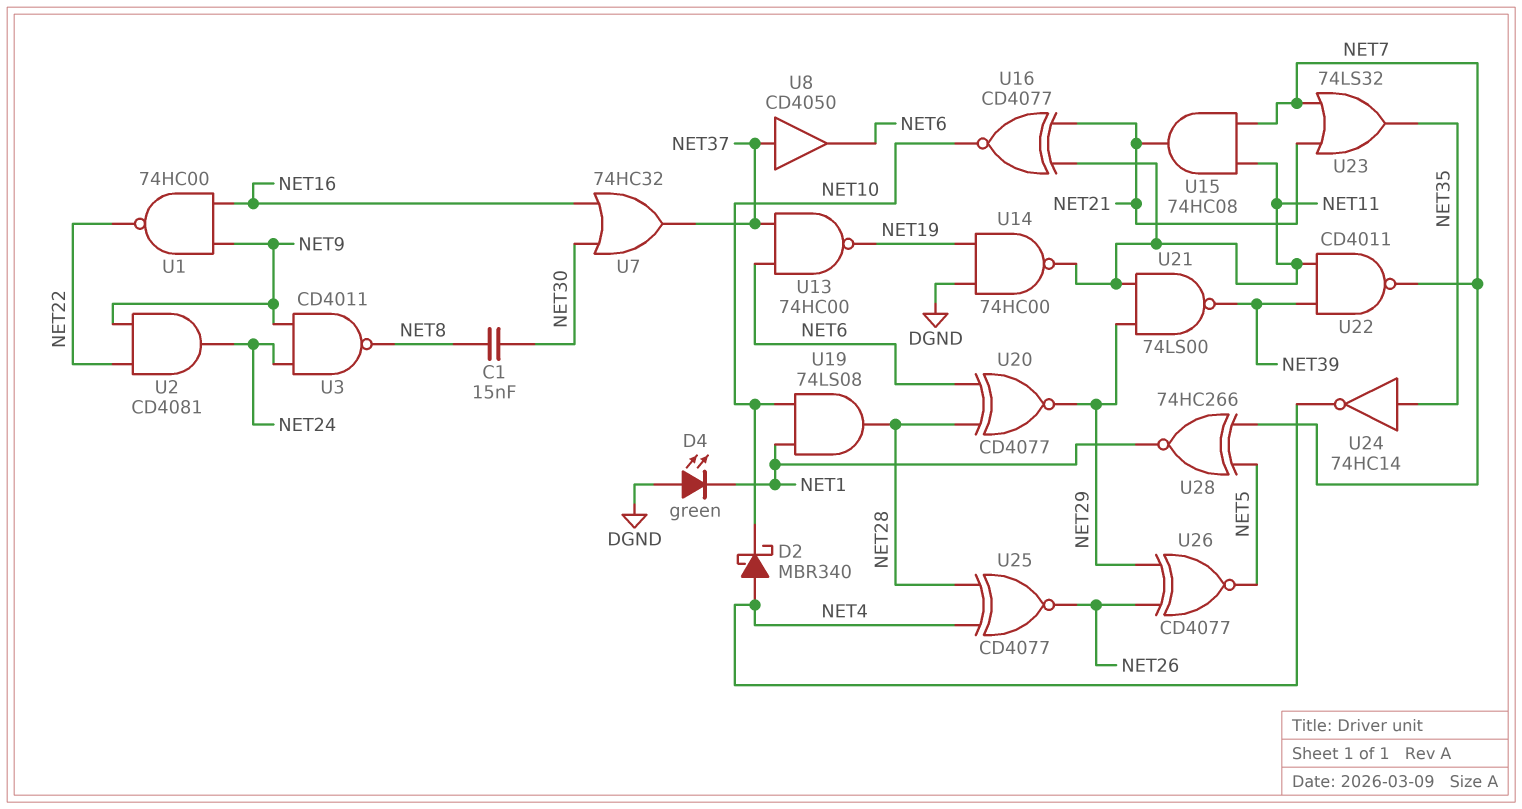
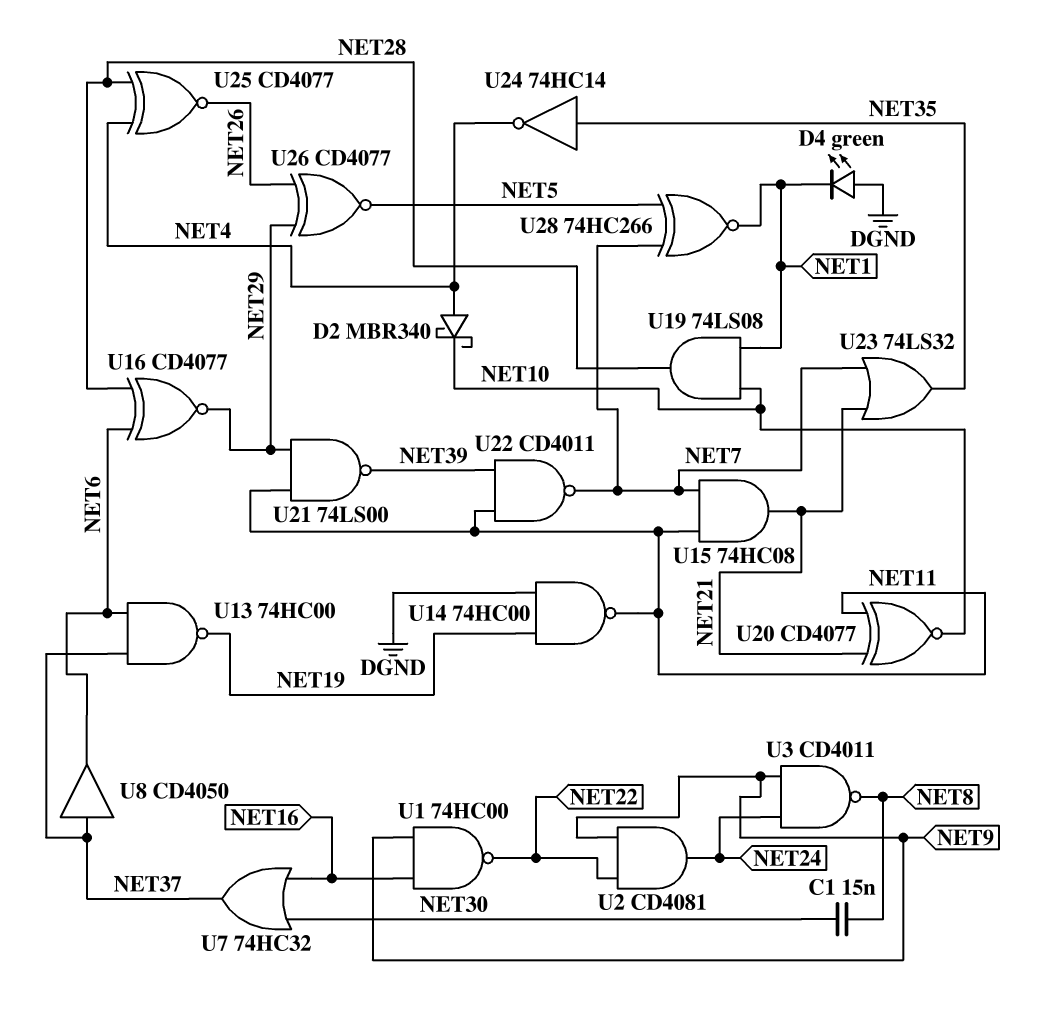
U16: XNOR CD4077 (in NET11, in NET21, out NET10) -> XNOR CD4077 (in NET6, in NET28, out NET29)
U20: XNOR CD4077 (in NET6, in NET28, out NET29) -> XNOR CD4077 (in NET11, in NET21, out NET10)

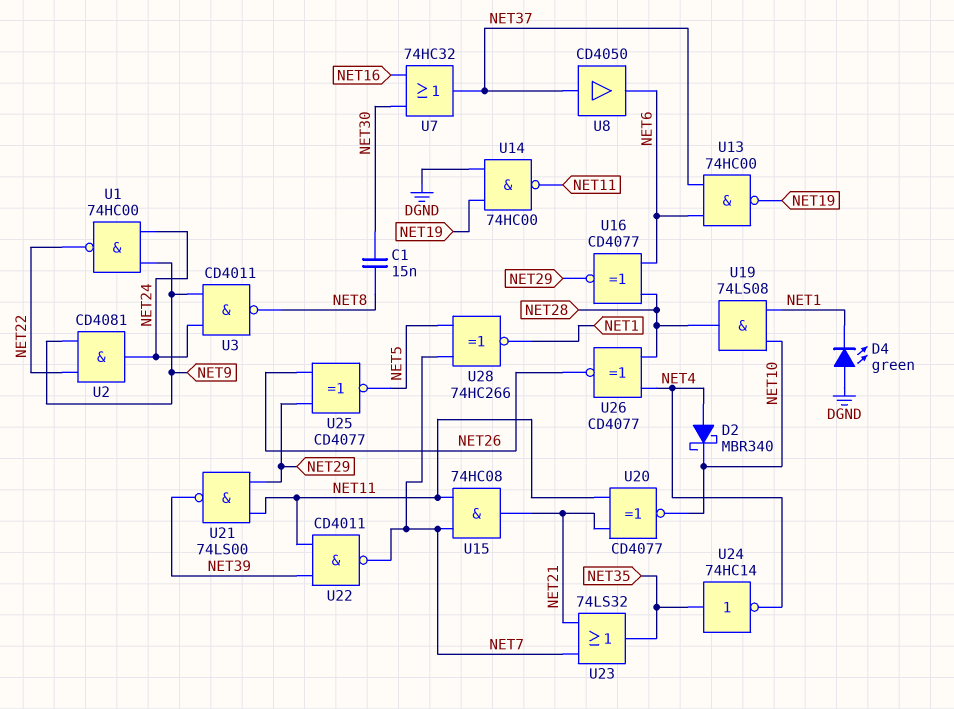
U1: NAND 74HC00 (in NET9, in NET16, out NET22) -> NAND 74HC00 (in NET9, in NET24, out NET22)
U25: XNOR CD4077 (in NET4, in NET28, out NET26) -> XNOR CD4077 (in NET26, in NET29, out NET5)
U26: XNOR CD4077 (in NET26, in NET29, out NET5) -> XNOR CD4077 (in NET4, in NET28, out NET26)

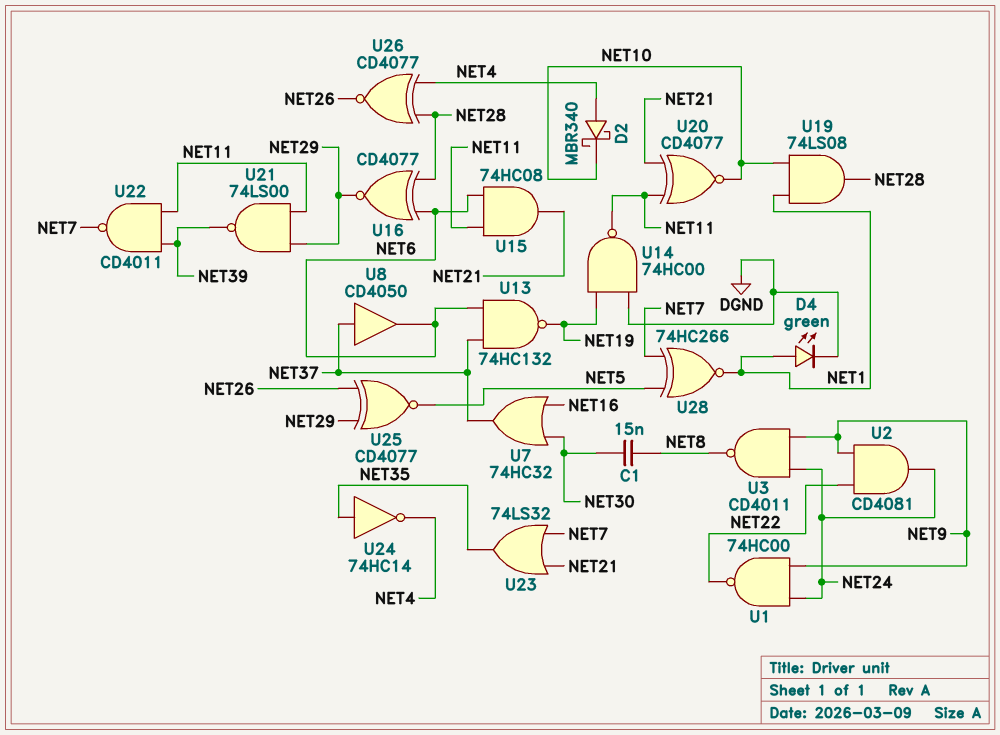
D4: LED green (A DGND, K NET1) -> LED green (A NET1, K DGND)
U13: NAND 74HC00 (in NET6, in NET37, out NET19) -> NAND 74HC132 (in NET6, in NET37, out NET19)
U15: AND 74HC08 (in NET7, in NET11, out NET21) -> AND 74HC08 (in NET6, in NET11, out NET21)

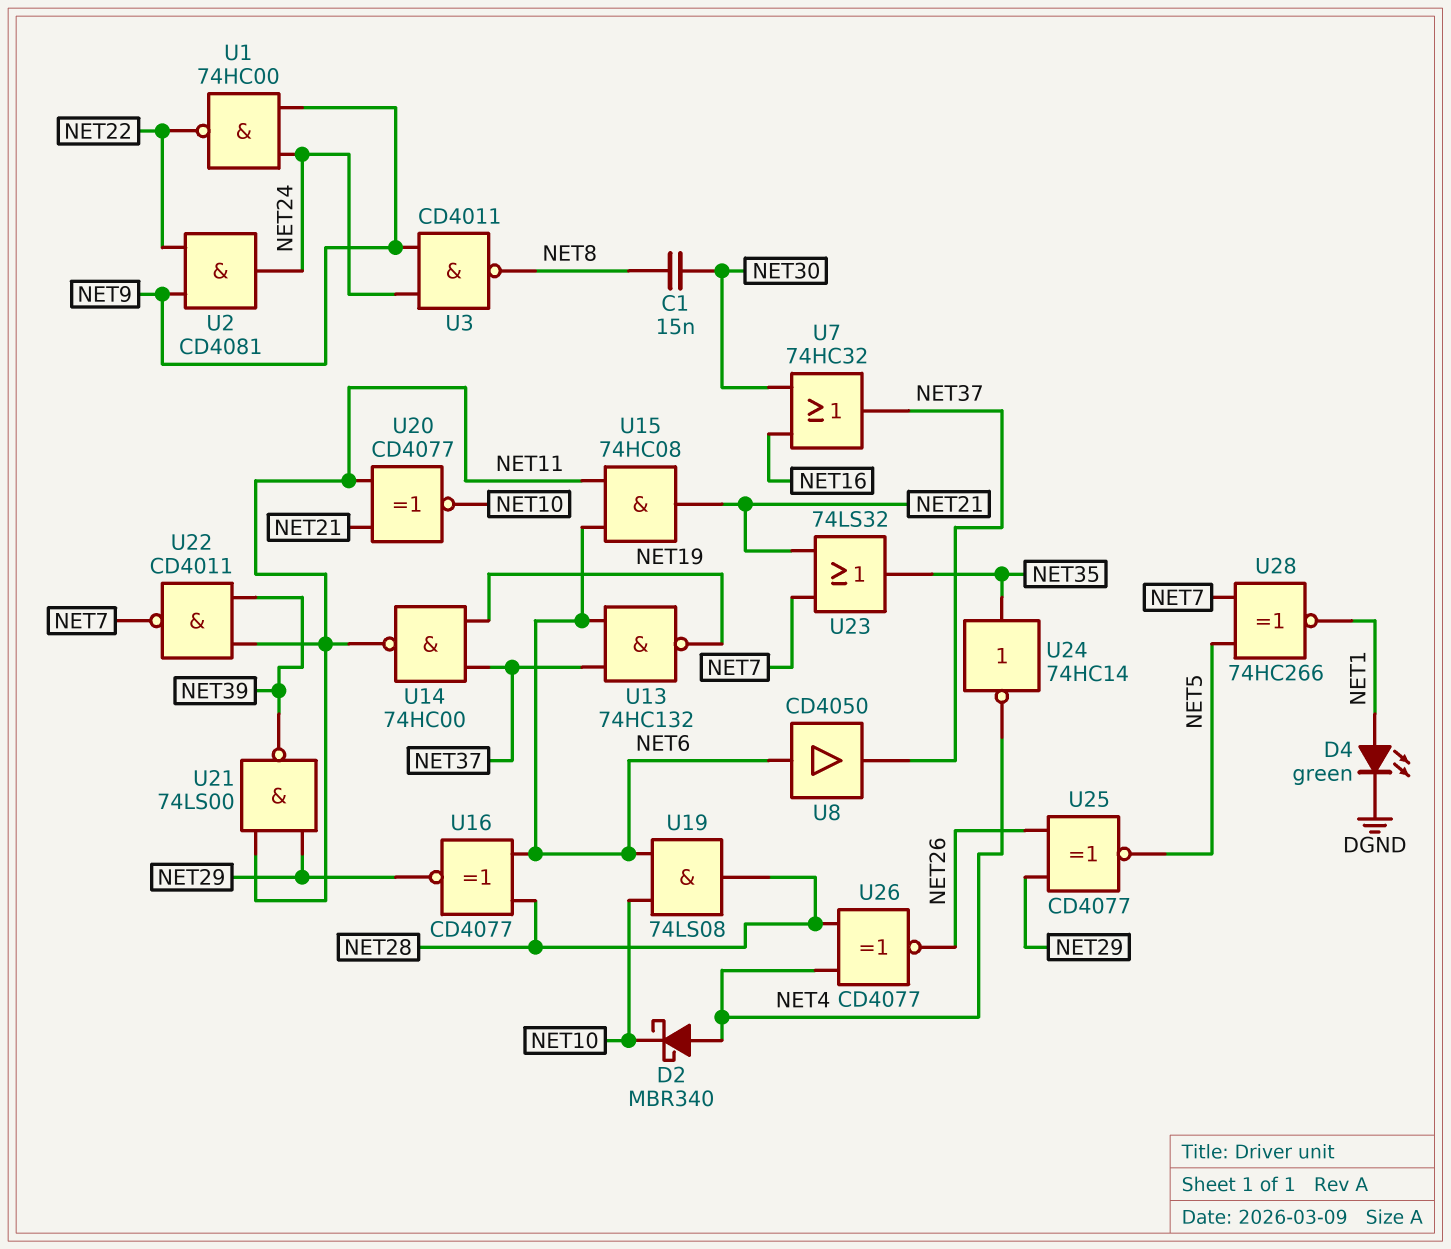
U8: buffer CD4050 (in NET37, out NET6) -> buffer CD4050 (in NET6, out NET37)
U14: NAND 74HC00 (in DGND, in NET19, out NET11) -> NAND 74HC00 (in NET19, in NET37, out NET11)
U19: AND 74LS08 (in NET1, in NET10, out NET28) -> AND 74LS08 (in NET6, in NET10, out NET28)

